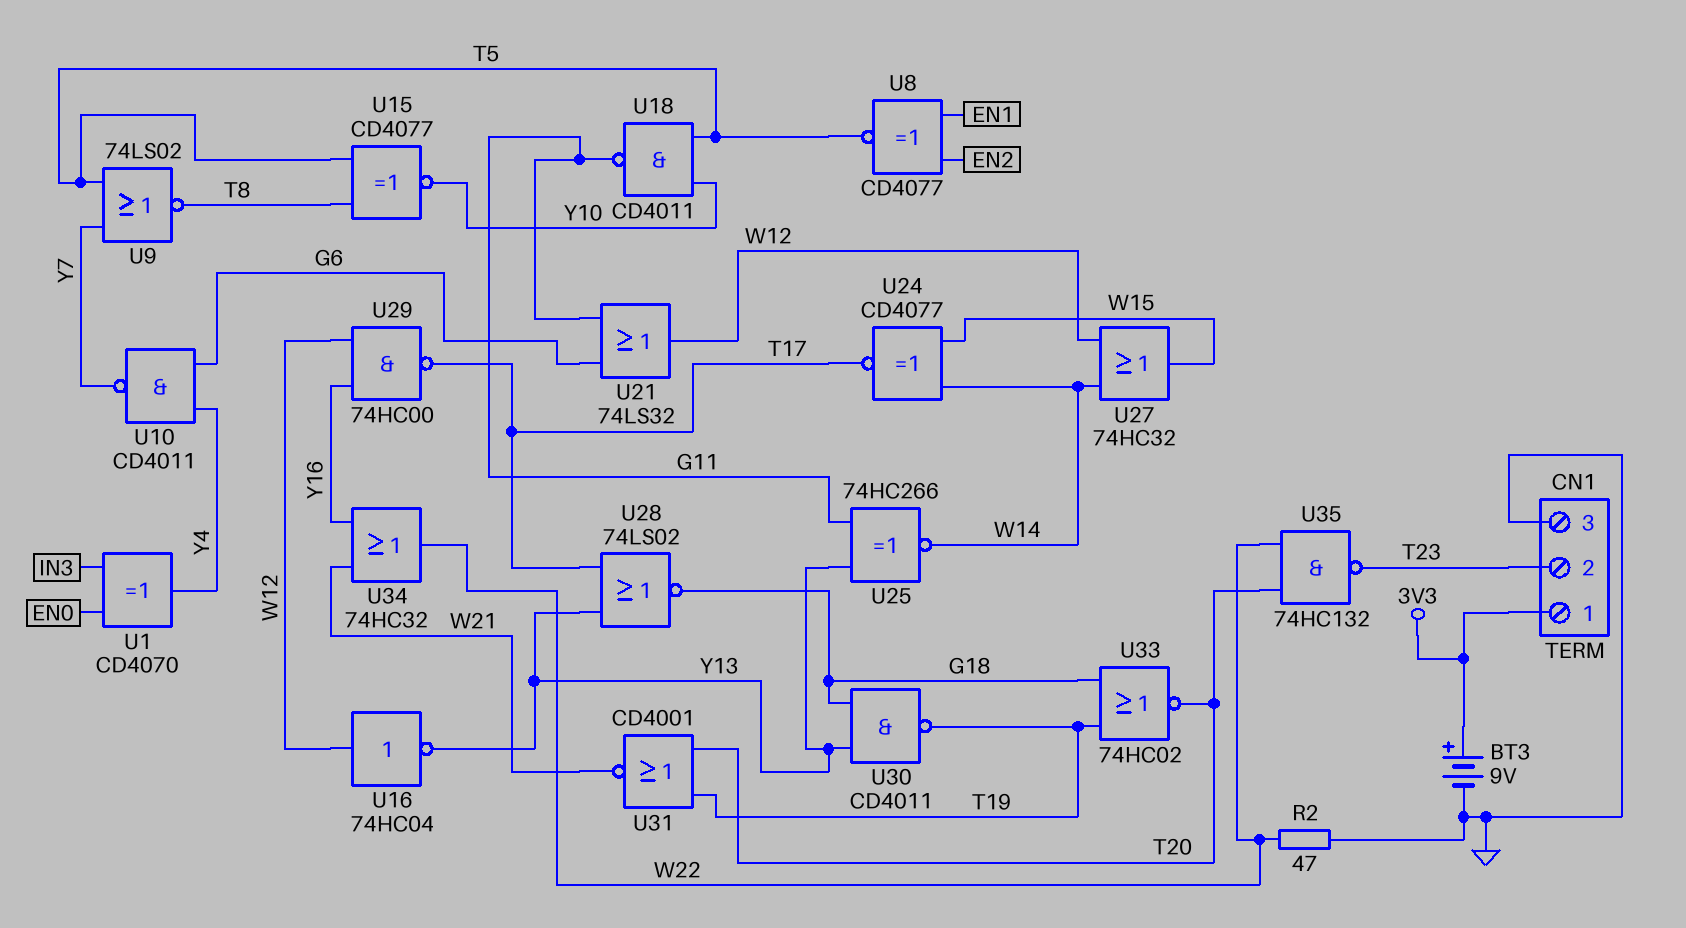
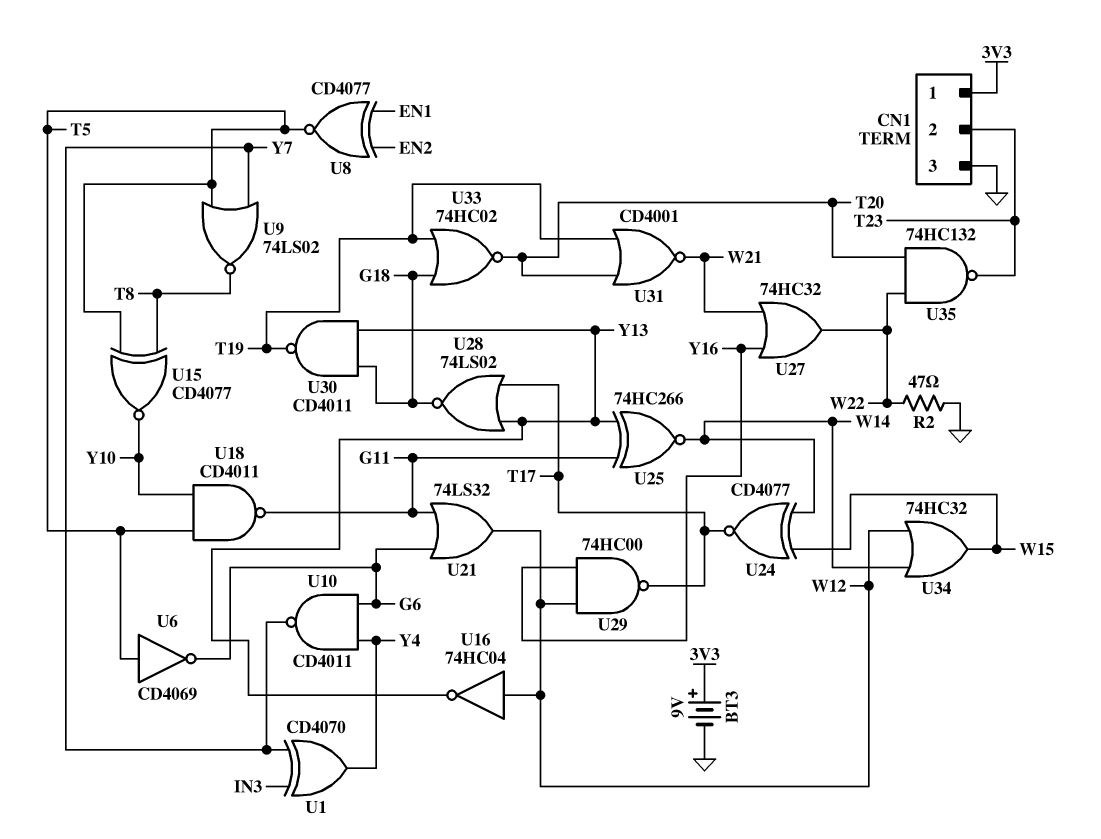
U1: XOR CD4070 (in EN0, in IN3, out Y4) -> XOR CD4070 (in IN3, in Y7, out Y4)
U6: none -> NOT CD4069 (in T5, out G6)
U27: OR 74HC32 (in W12, in W14, out W15) -> OR 74HC32 (in W21, in Y16, out W22)
U34: OR 74HC32 (in W21, in Y16, out W22) -> OR 74HC32 (in W12, in W14, out W15)

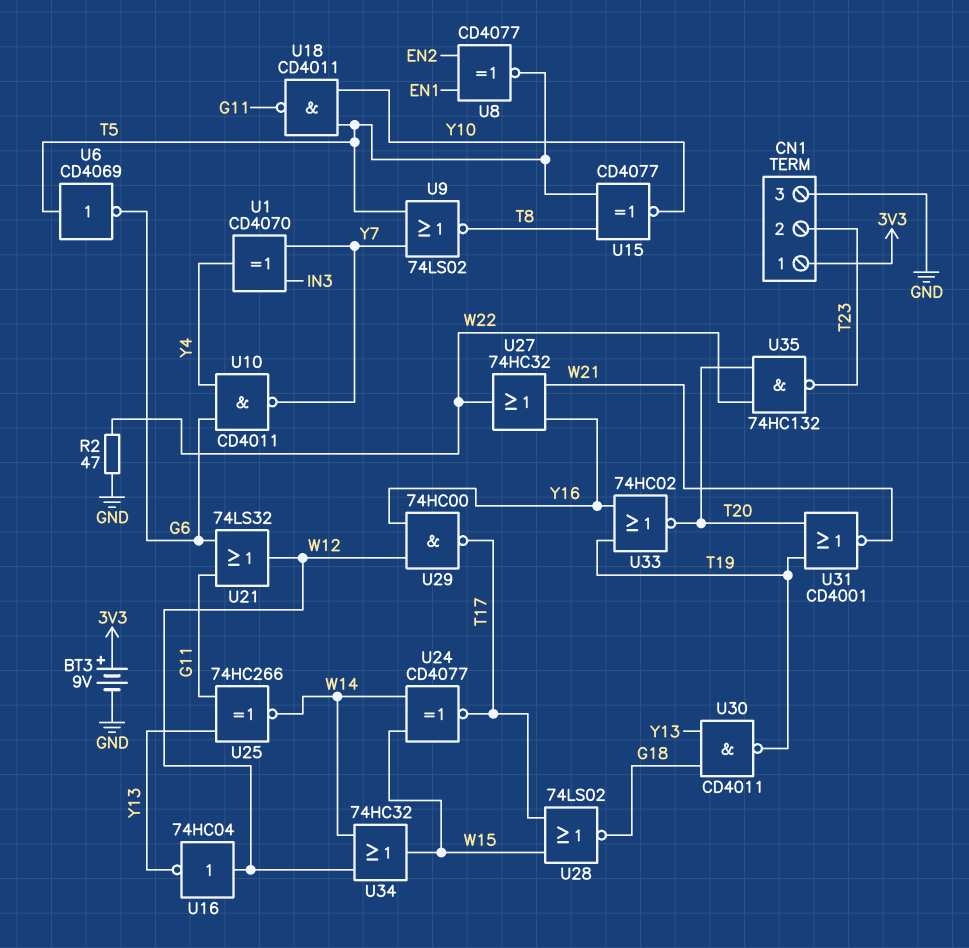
U28: NOR 74LS02 (in T17, in Y13, out G18) -> NOR 74LS02 (in T17, in W15, out G18)
U33: NOR 74HC02 (in G18, in T19, out T20) -> NOR 74HC02 (in T19, in Y16, out T20)

